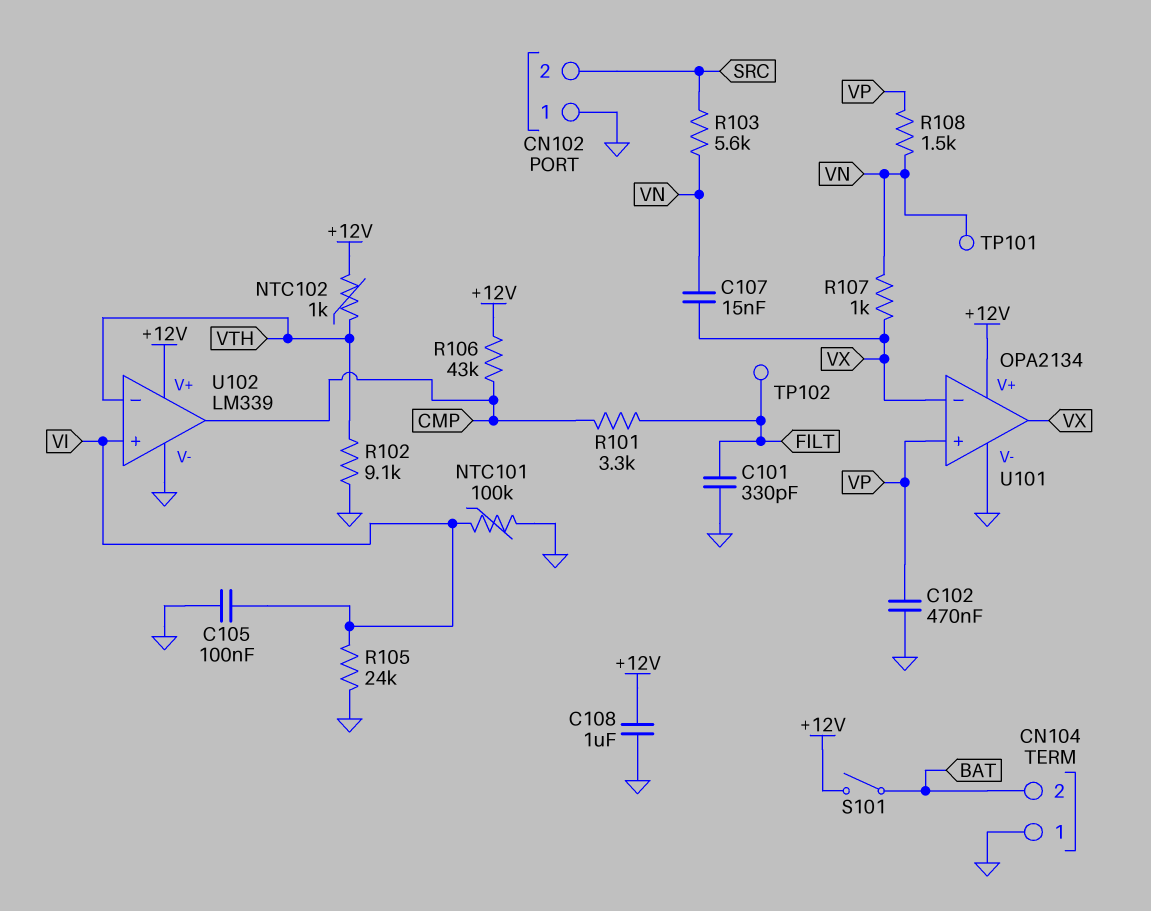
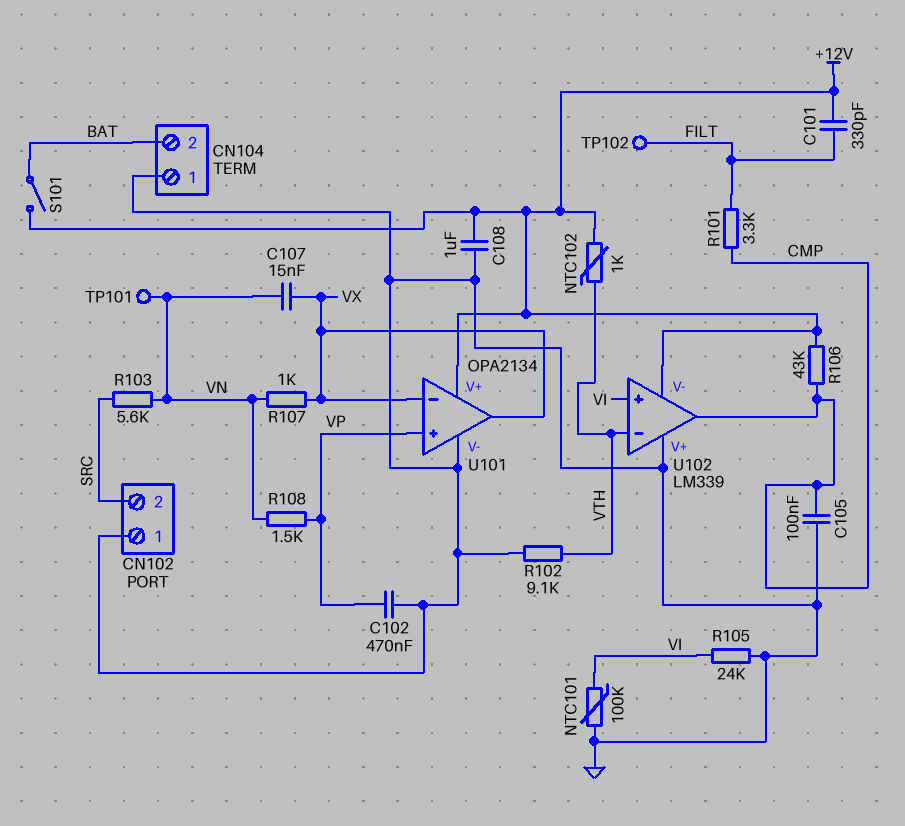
C101: 330pF (FILT, GND) -> 330pF (+12V, FILT)
C105: 100nF (GND, VI) -> 100nF (CMP, GND)
U102 pin V+: +12V -> GND
U102 pin V-: GND -> +12V

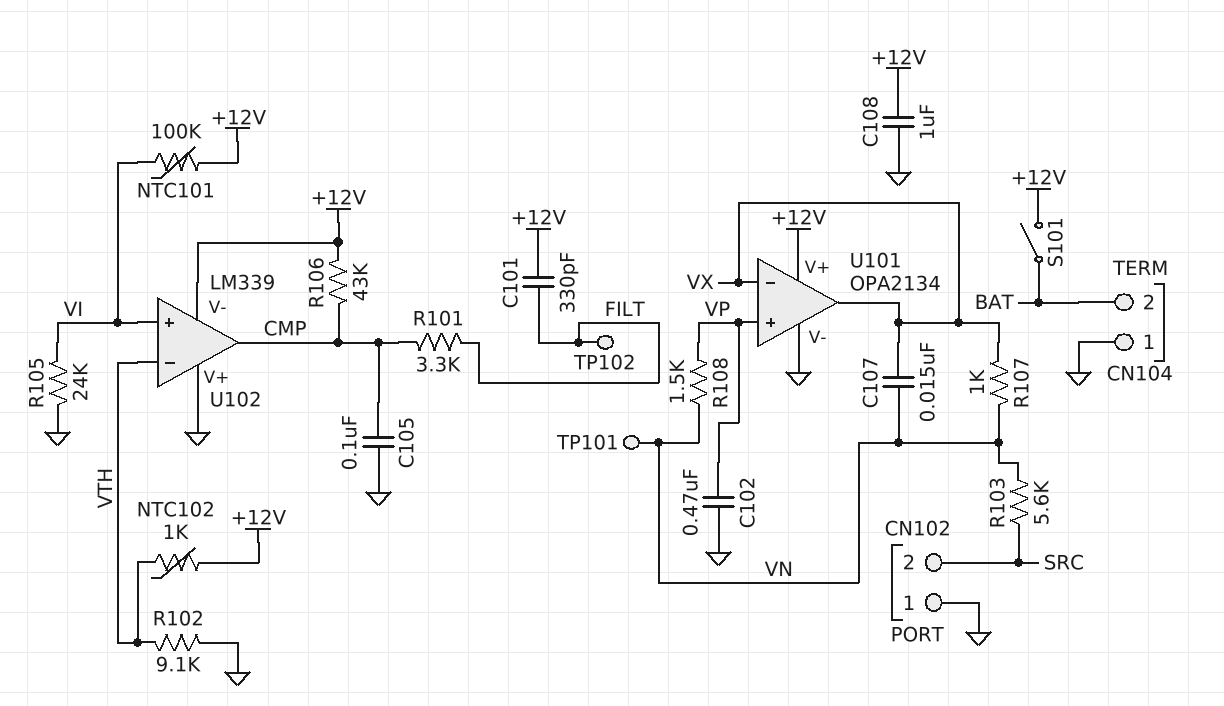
NTC101: 100k (GND, VI) -> 100k (+12V, VI)

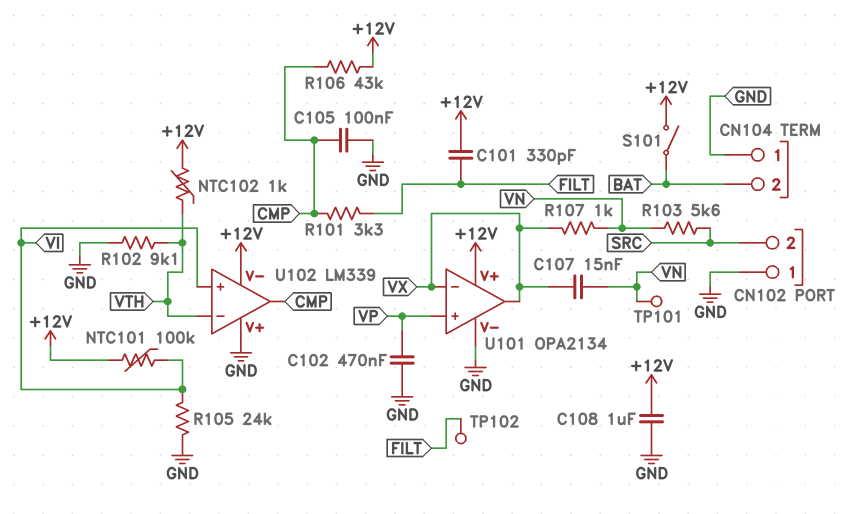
R108: 1.5k (VN, VP) -> none

